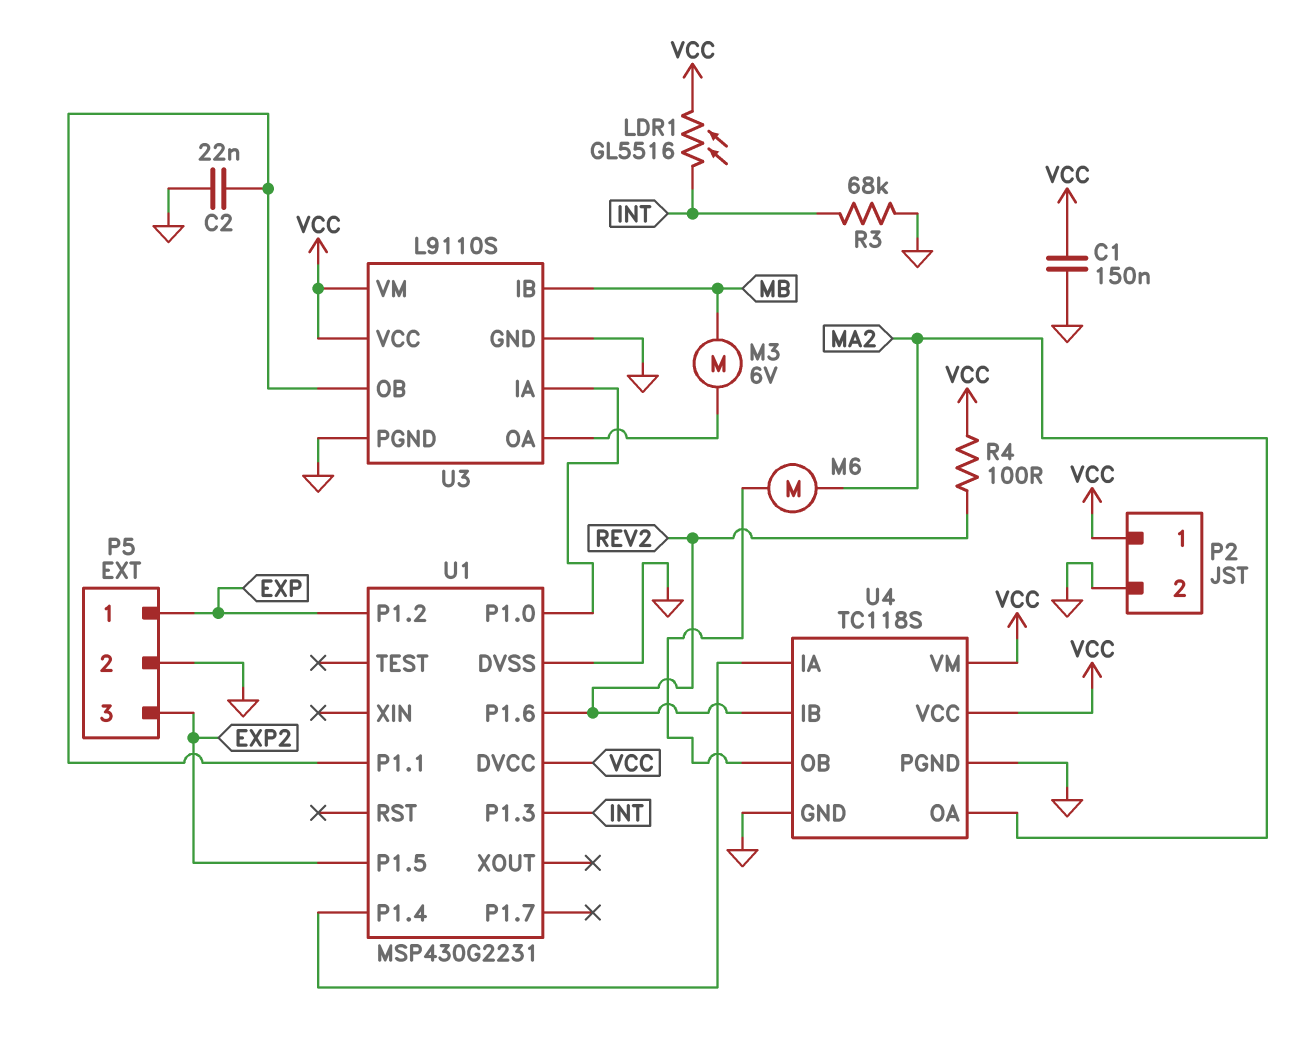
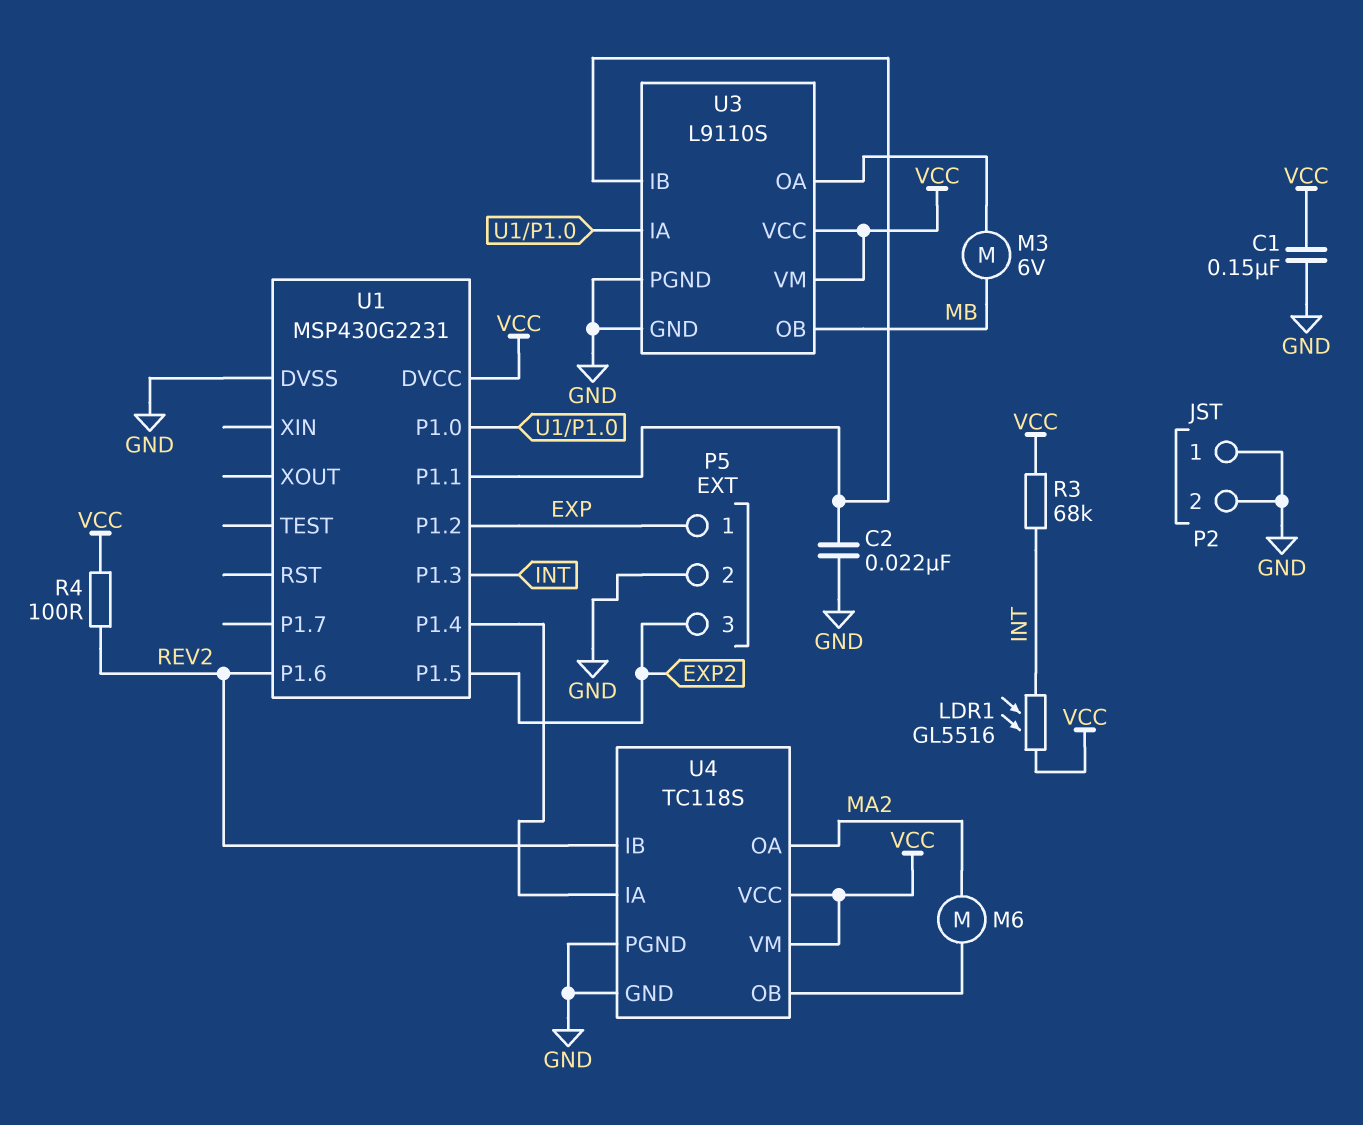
P2 pin 1: VCC -> GND
R3: 68k (GND, INT) -> 68k (INT, VCC)
U3 pin IB: MB -> U1/P1.1
U3 pin OB: U1/P1.1 -> MB

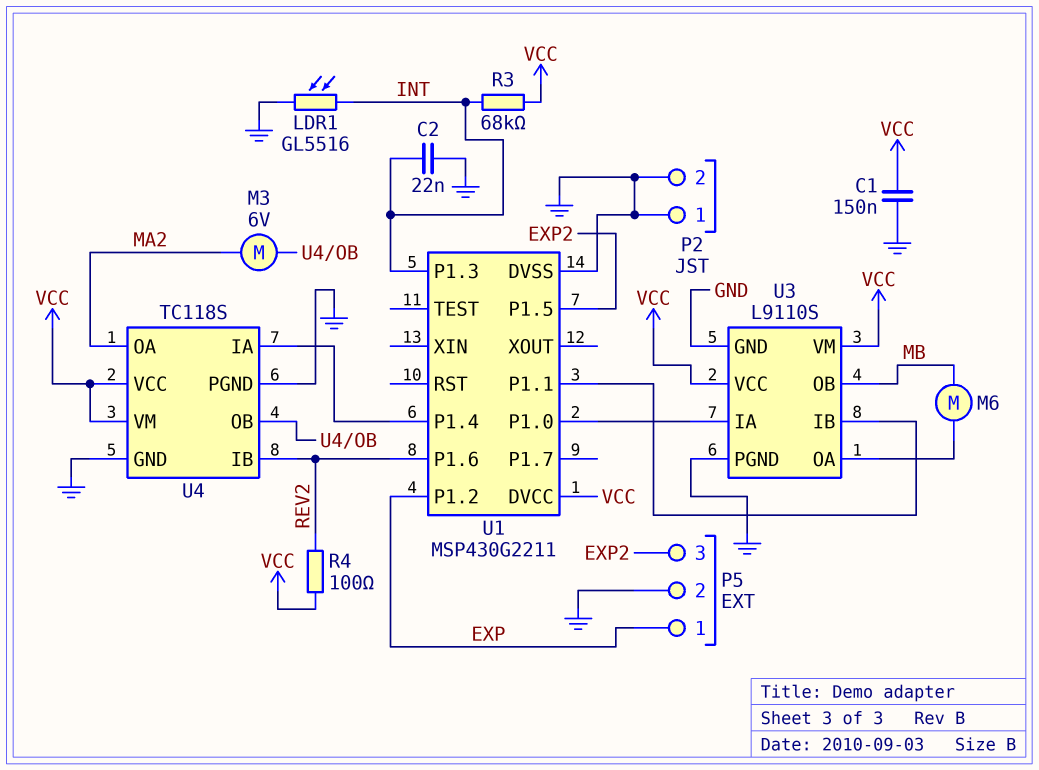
C2: 22nF (GND, U1/P1.1) -> 22nF (GND, INT)
LDR1: GL5516 (INT, VCC) -> GL5516 (GND, INT)
M3: motor 6V (MB, U3/OA) -> motor 6V (MA2, U4/OB)
M6: motor (MA2, U4/OB) -> motor (MB, U3/OA)
U1: MSP430G2231 -> MSP430G2211

